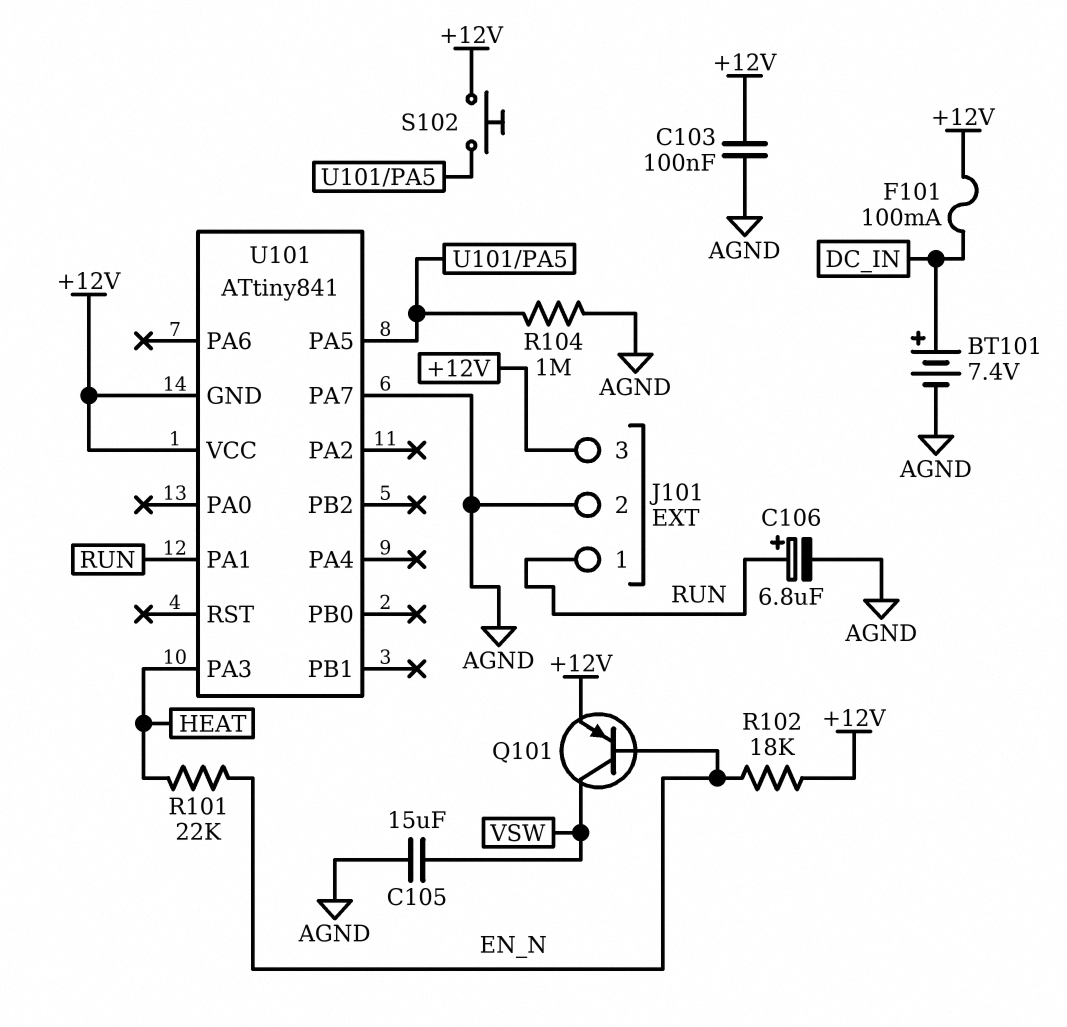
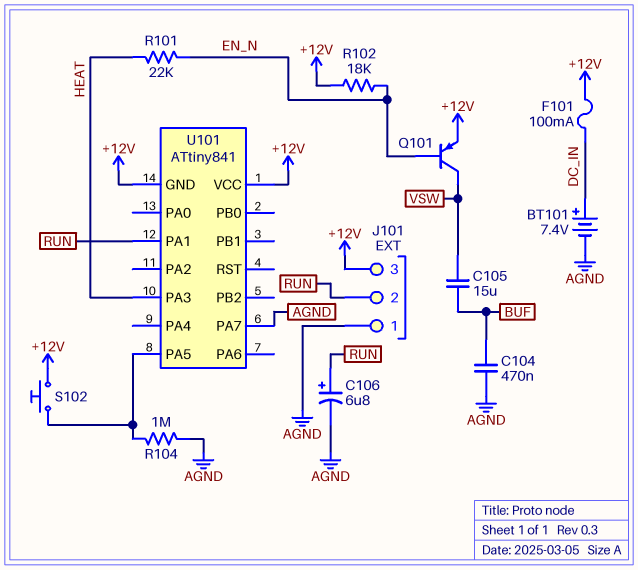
C103: 100nF (+12V, AGND) -> none
C104: none -> 470nF (AGND, BUF)
C105: 15uF (AGND, VSW) -> 15uF (BUF, VSW)
J101 pin 1: RUN -> AGND
J101 pin 2: AGND -> RUN

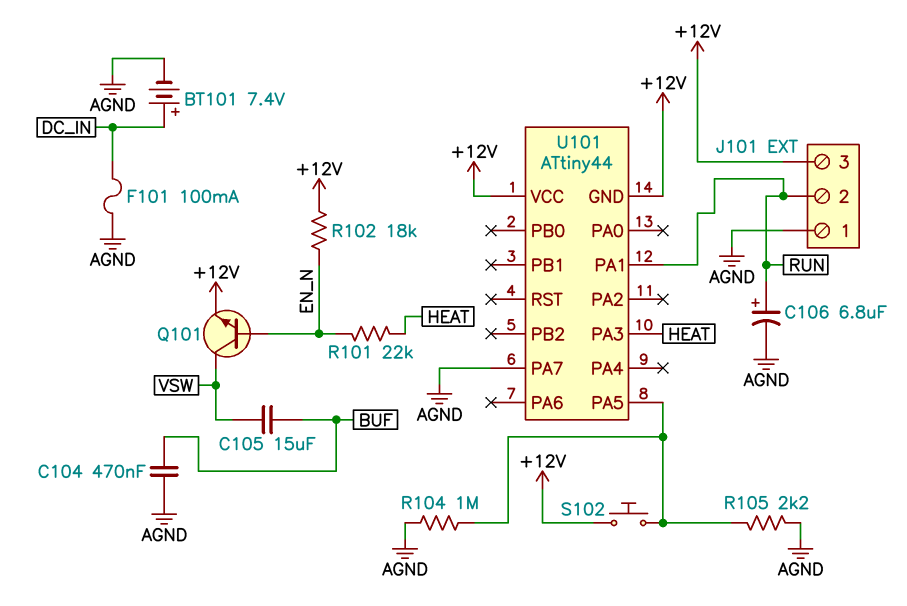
F101: 100mA (+12V, DC_IN) -> 100mA (AGND, DC_IN)
Q101: PNP (B EN_N, C VSW, E +12V) -> NPN (B EN_N, C VSW, E +12V)
R105: none -> 2.2k (AGND, U101/PA5)
U101: ATtiny841 -> ATtiny44

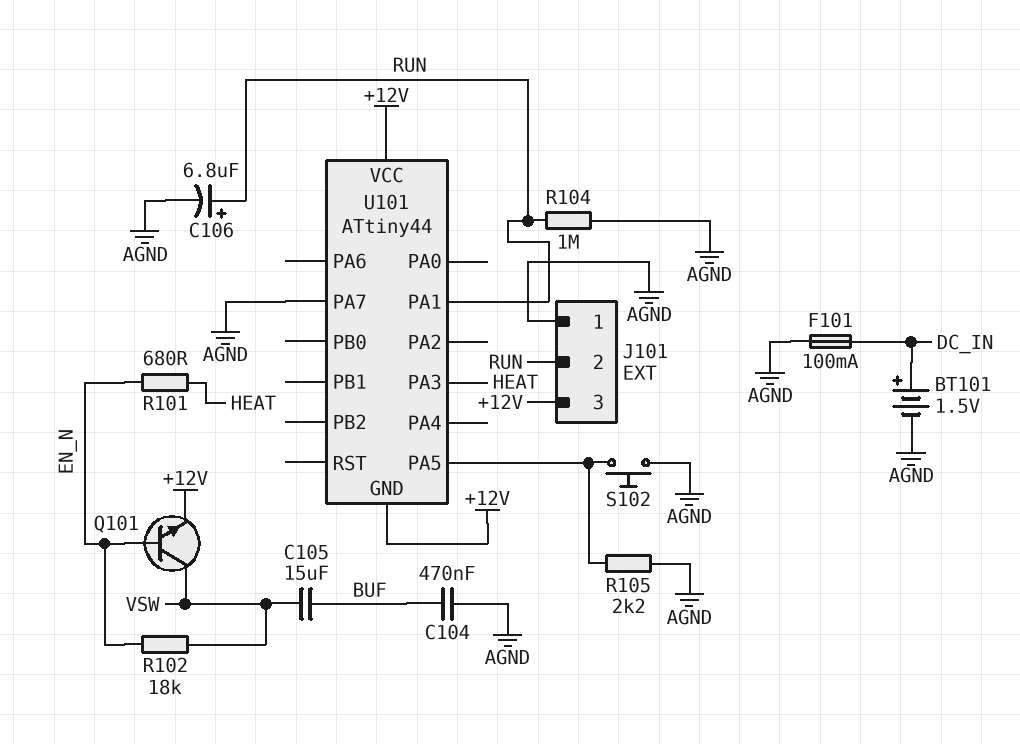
BT101: 7.4V (plus DC_IN, minus AGND) -> 1.5V (plus DC_IN, minus AGND)
R101: 22k (EN_N, HEAT) -> 680 (EN_N, HEAT)
R102: 18k (+12V, EN_N) -> 18k (EN_N, VSW)
R104: 1M (AGND, U101/PA5) -> 1M (AGND, RUN)
S102: button (+12V, U101/PA5) -> button (AGND, U101/PA5)

